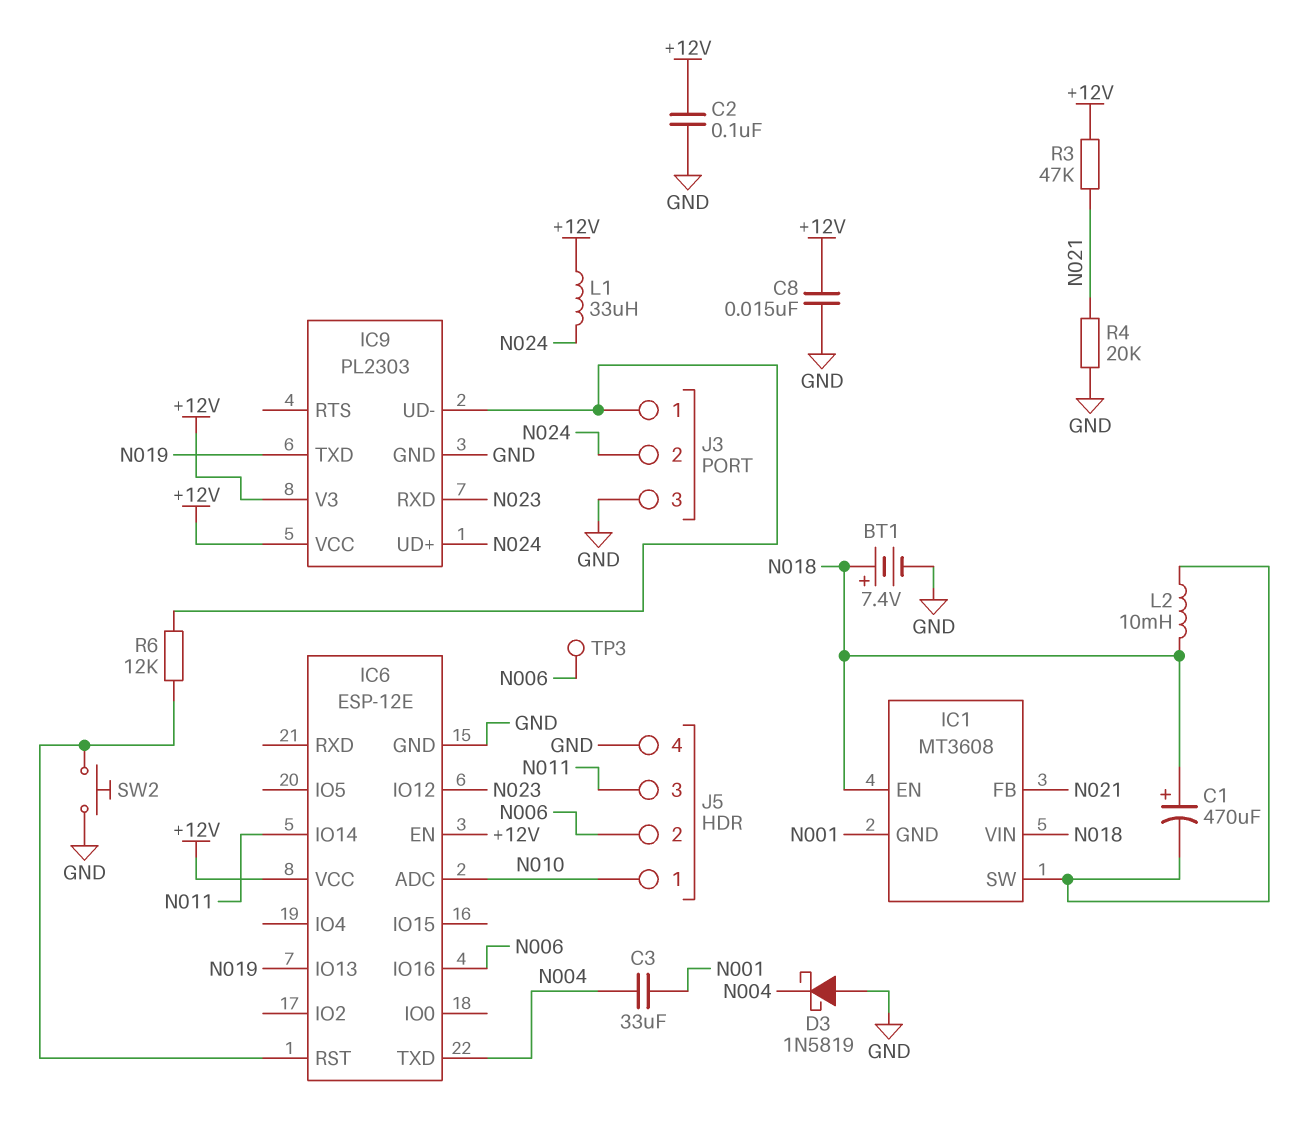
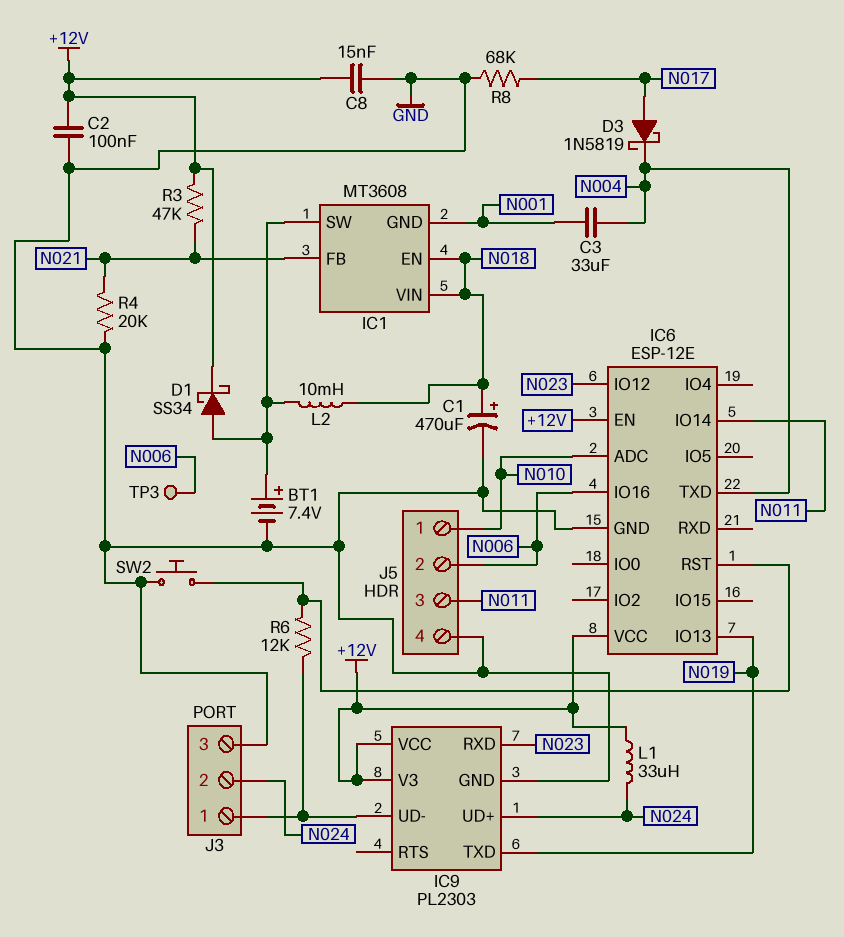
BT1: 7.4V (plus N018, minus GND) -> 7.4V (plus IC1/SW, minus GND)
C1: 470uF (plus N018, minus IC1/SW) -> 470uF (plus N018, minus GND)
D1: none -> schottky SS34 (A IC1/SW, K +12V)
D3: schottky 1N5819 (A GND, K N004) -> schottky 1N5819 (A N017, K N004)
R8: none -> 68k (GND, N017)

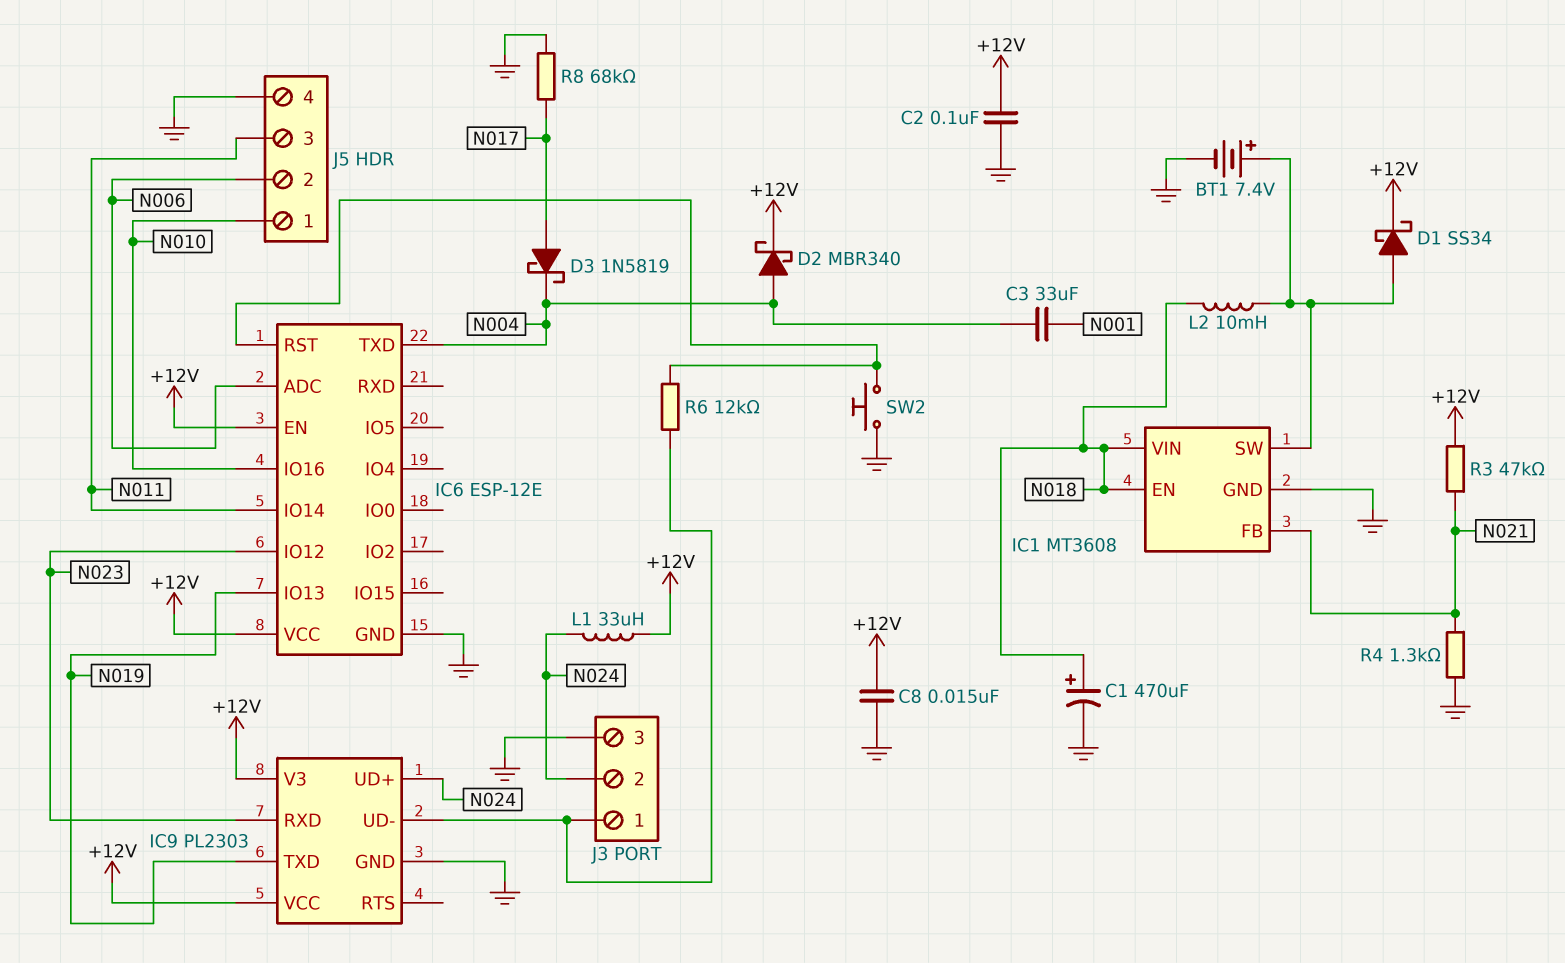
D2: none -> schottky MBR340 (A N004, K +12V)
IC1 pin GND: N001 -> GND
IC6 pin ADC: N010 -> N006
IC6 pin IO16: N006 -> N010
R4: 20k (GND, N021) -> 1.3k (GND, N021)
TP3: test point (N006) -> none

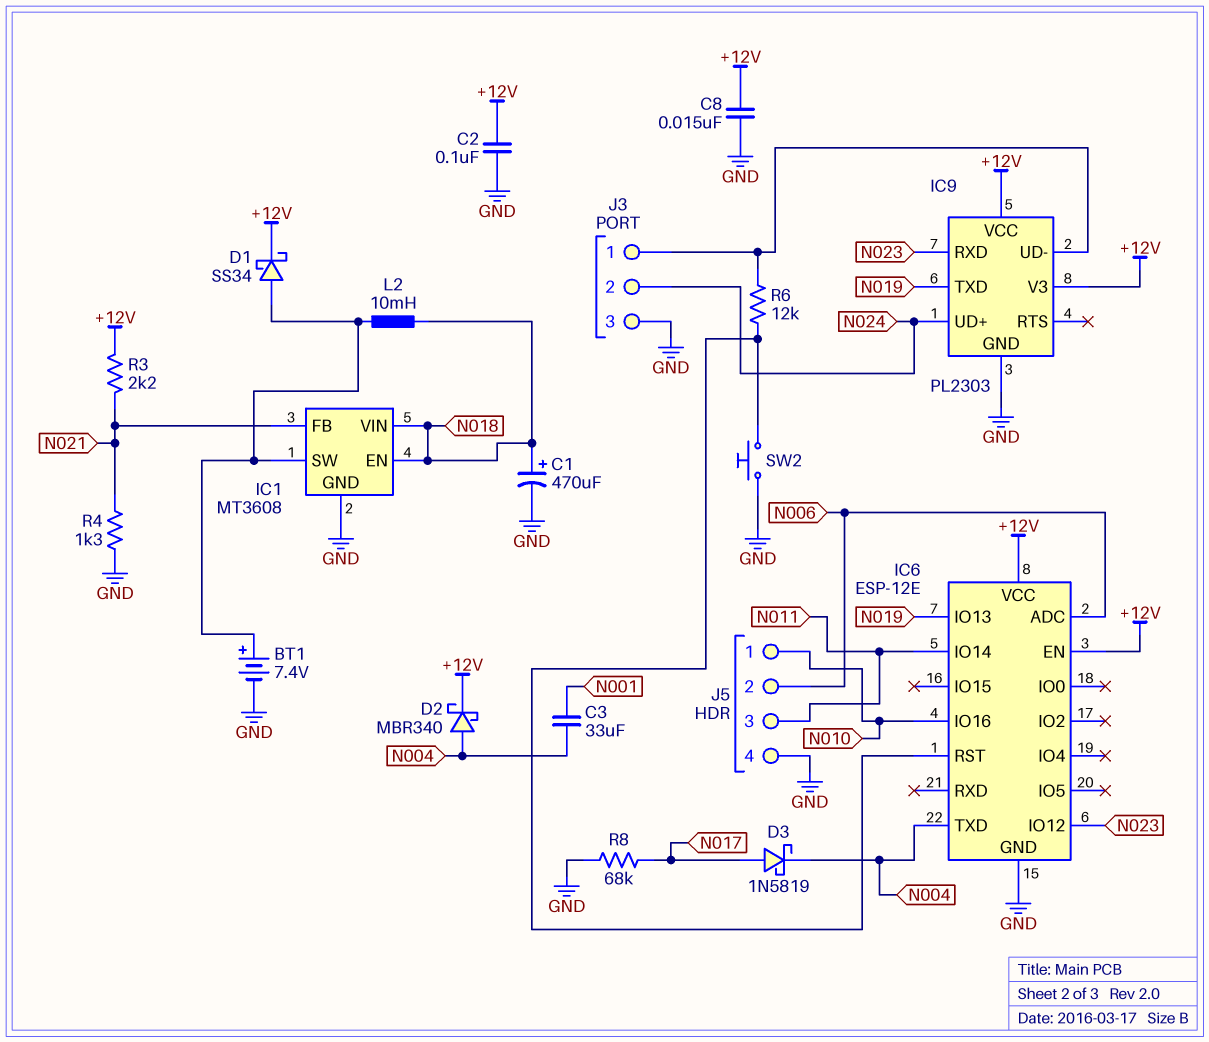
L1: 33uH (+12V, N024) -> none
R3: 47k (+12V, N021) -> 2.2k (+12V, N021)

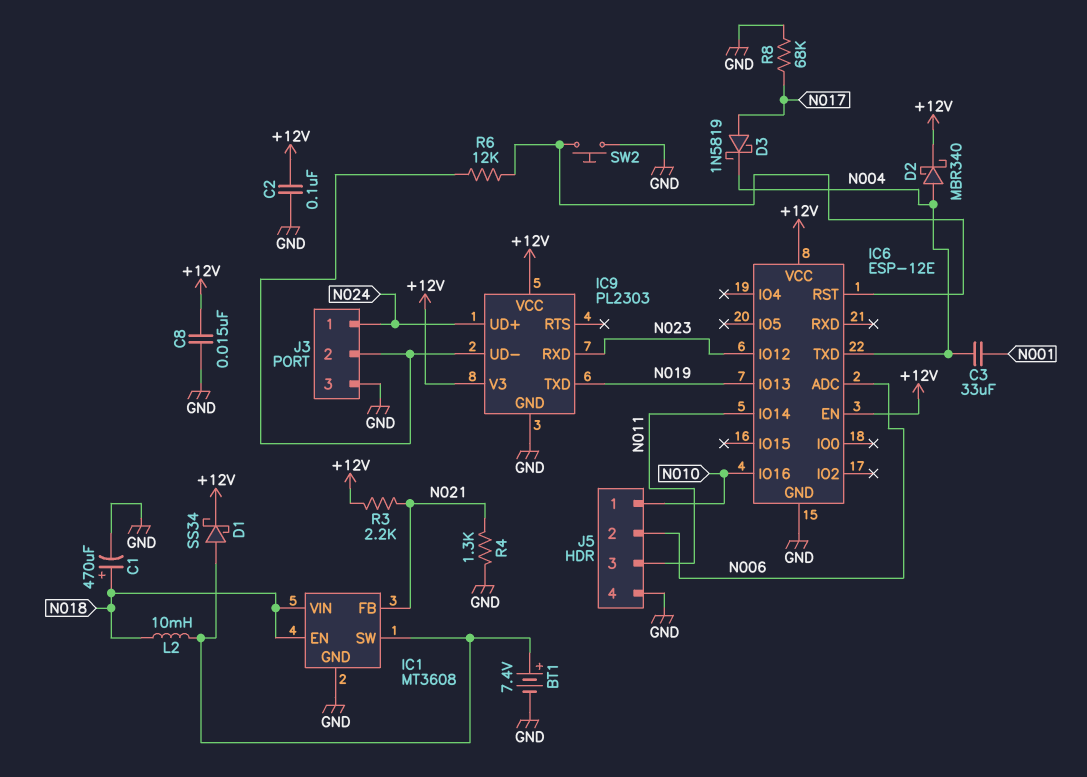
J3 pin 1: IC9/UD- -> N024
J3 pin 2: N024 -> IC9/UD-

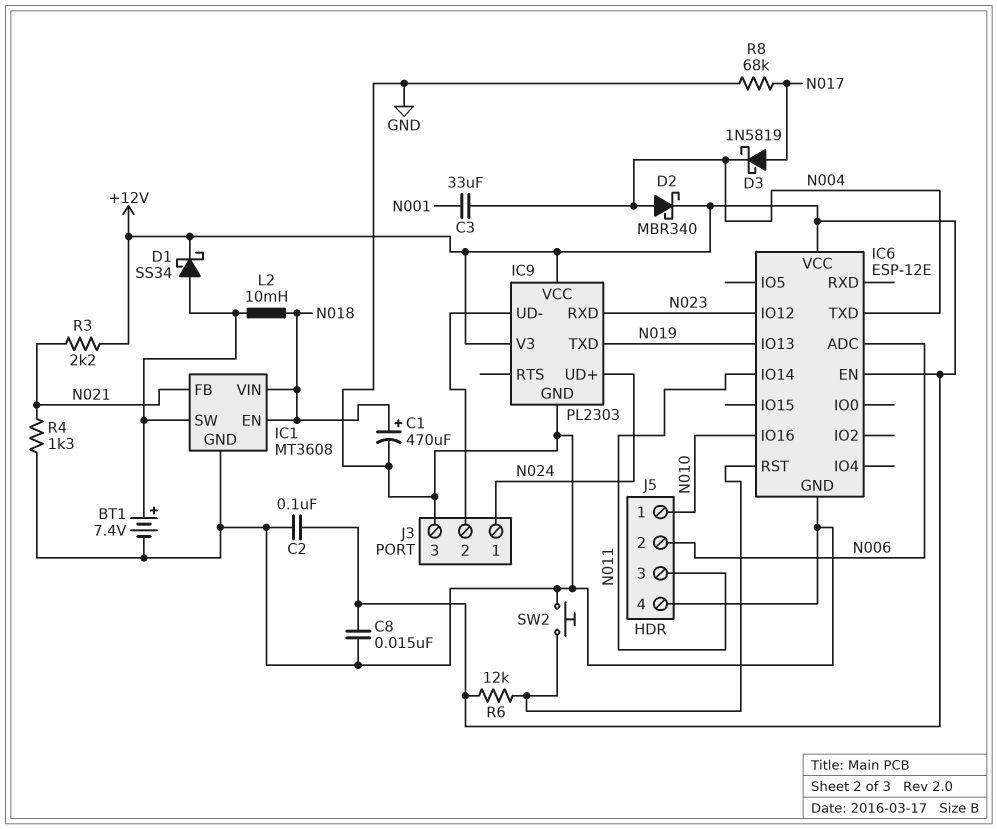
R6: 12k (IC6/RST, IC9/UD-) -> 12k (+12V, IC6/RST)

